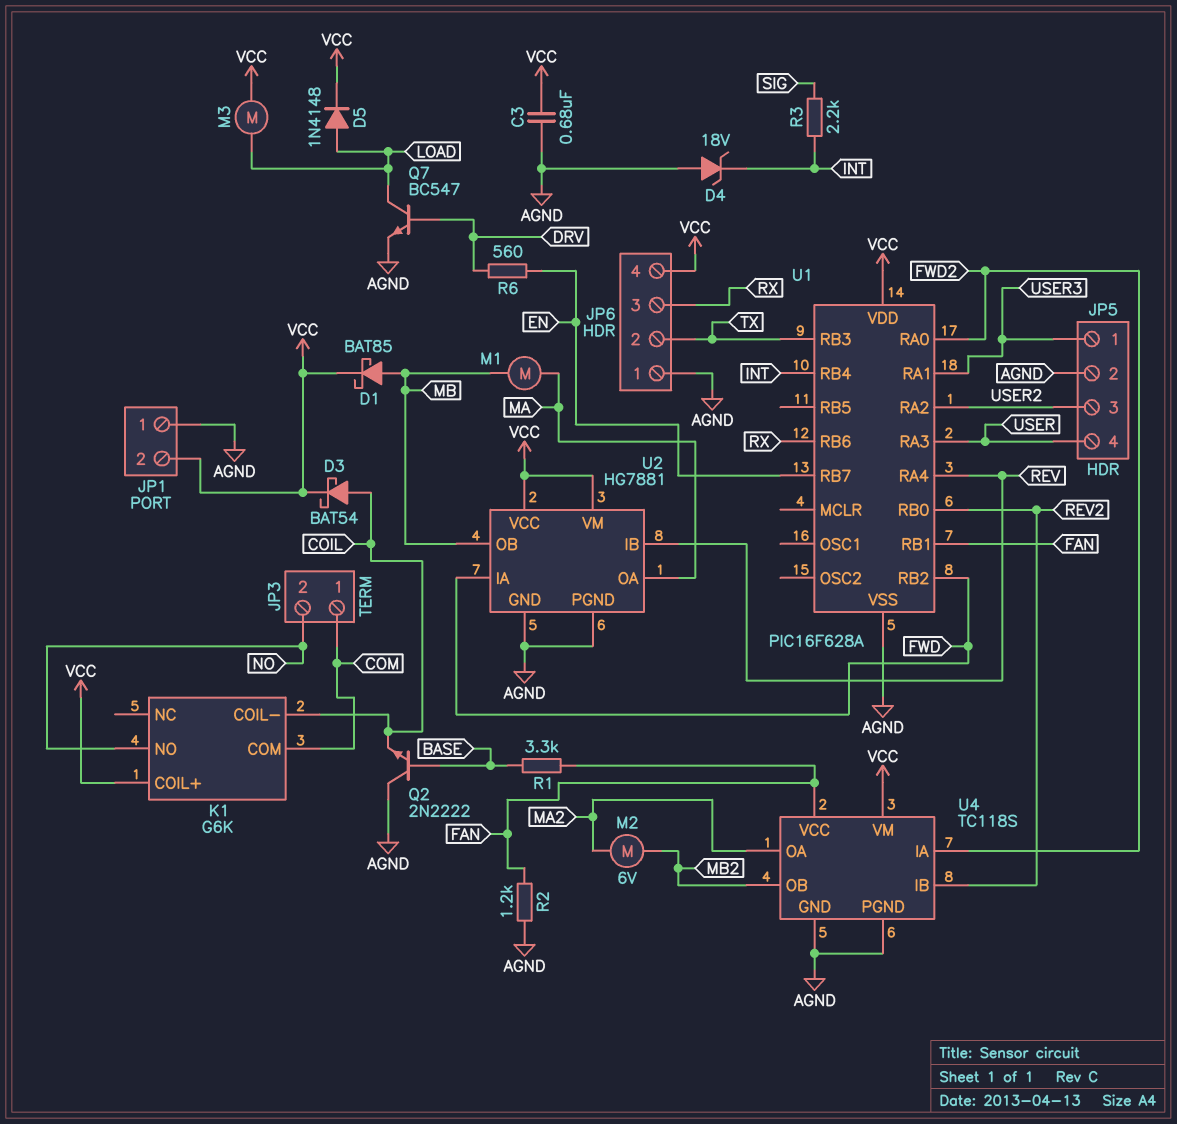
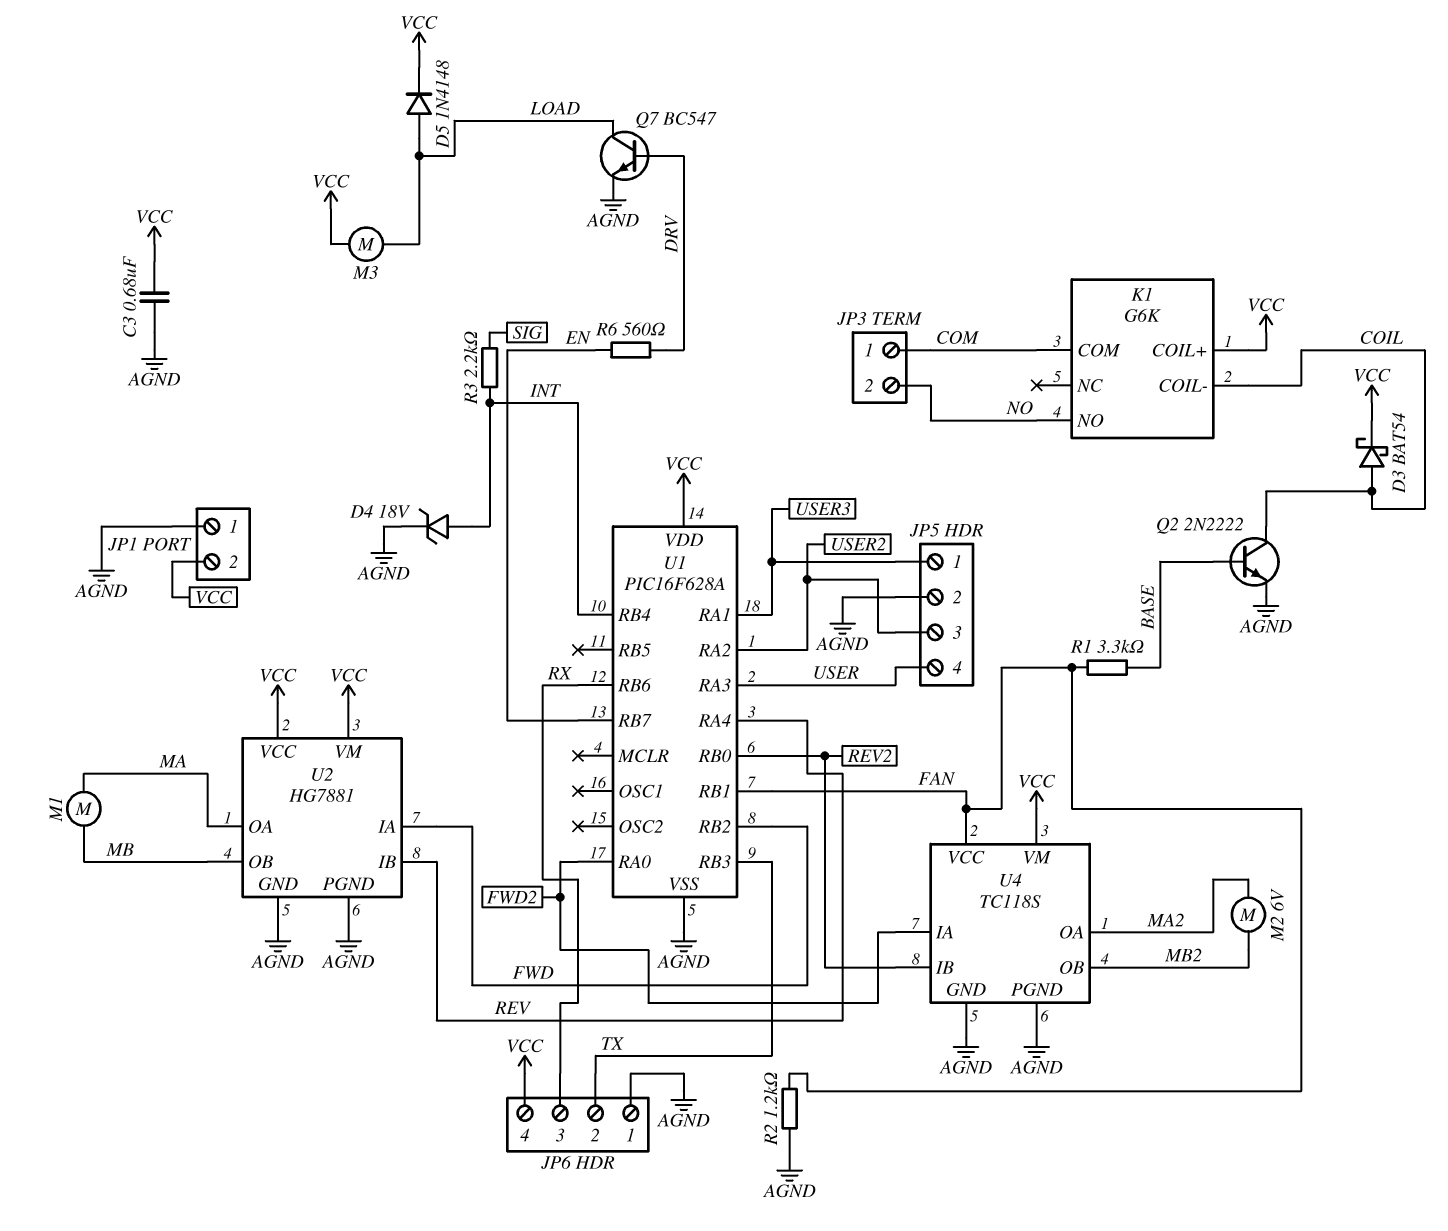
D1: schottky BAT85 (A MB, K VCC) -> none
D4: zener 18V (A AGND, K INT) -> zener 18V (A INT, K AGND)
Q2: NPN 2N2222 (B BASE, C AGND, E COIL) -> NPN 2N2222 (B BASE, C COIL, E AGND)

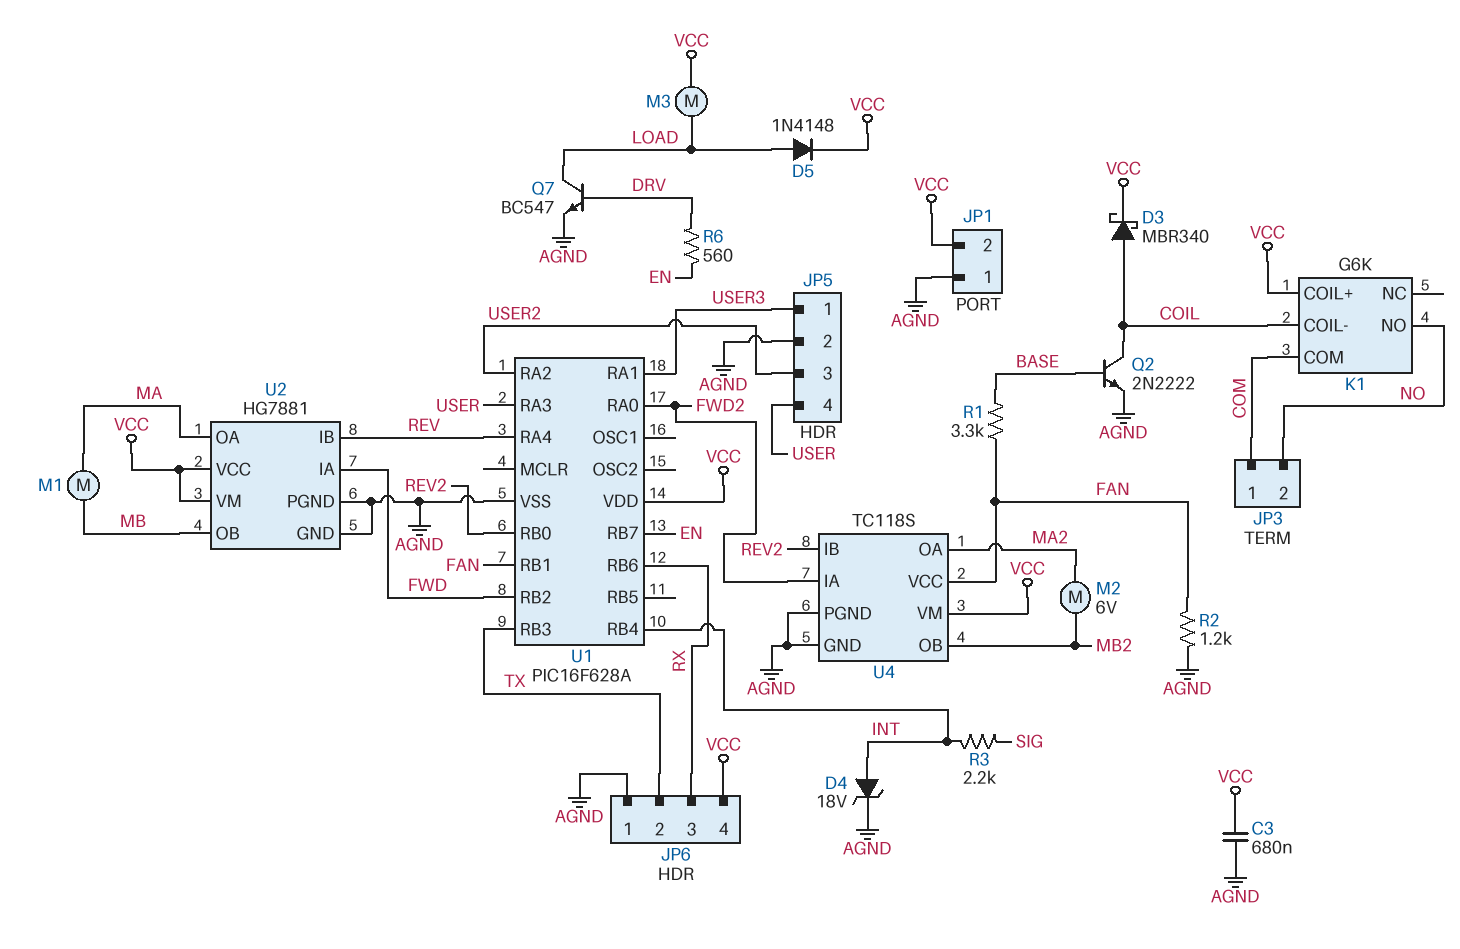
D3: schottky BAT54 (A COIL, K VCC) -> schottky MBR340 (A COIL, K VCC)

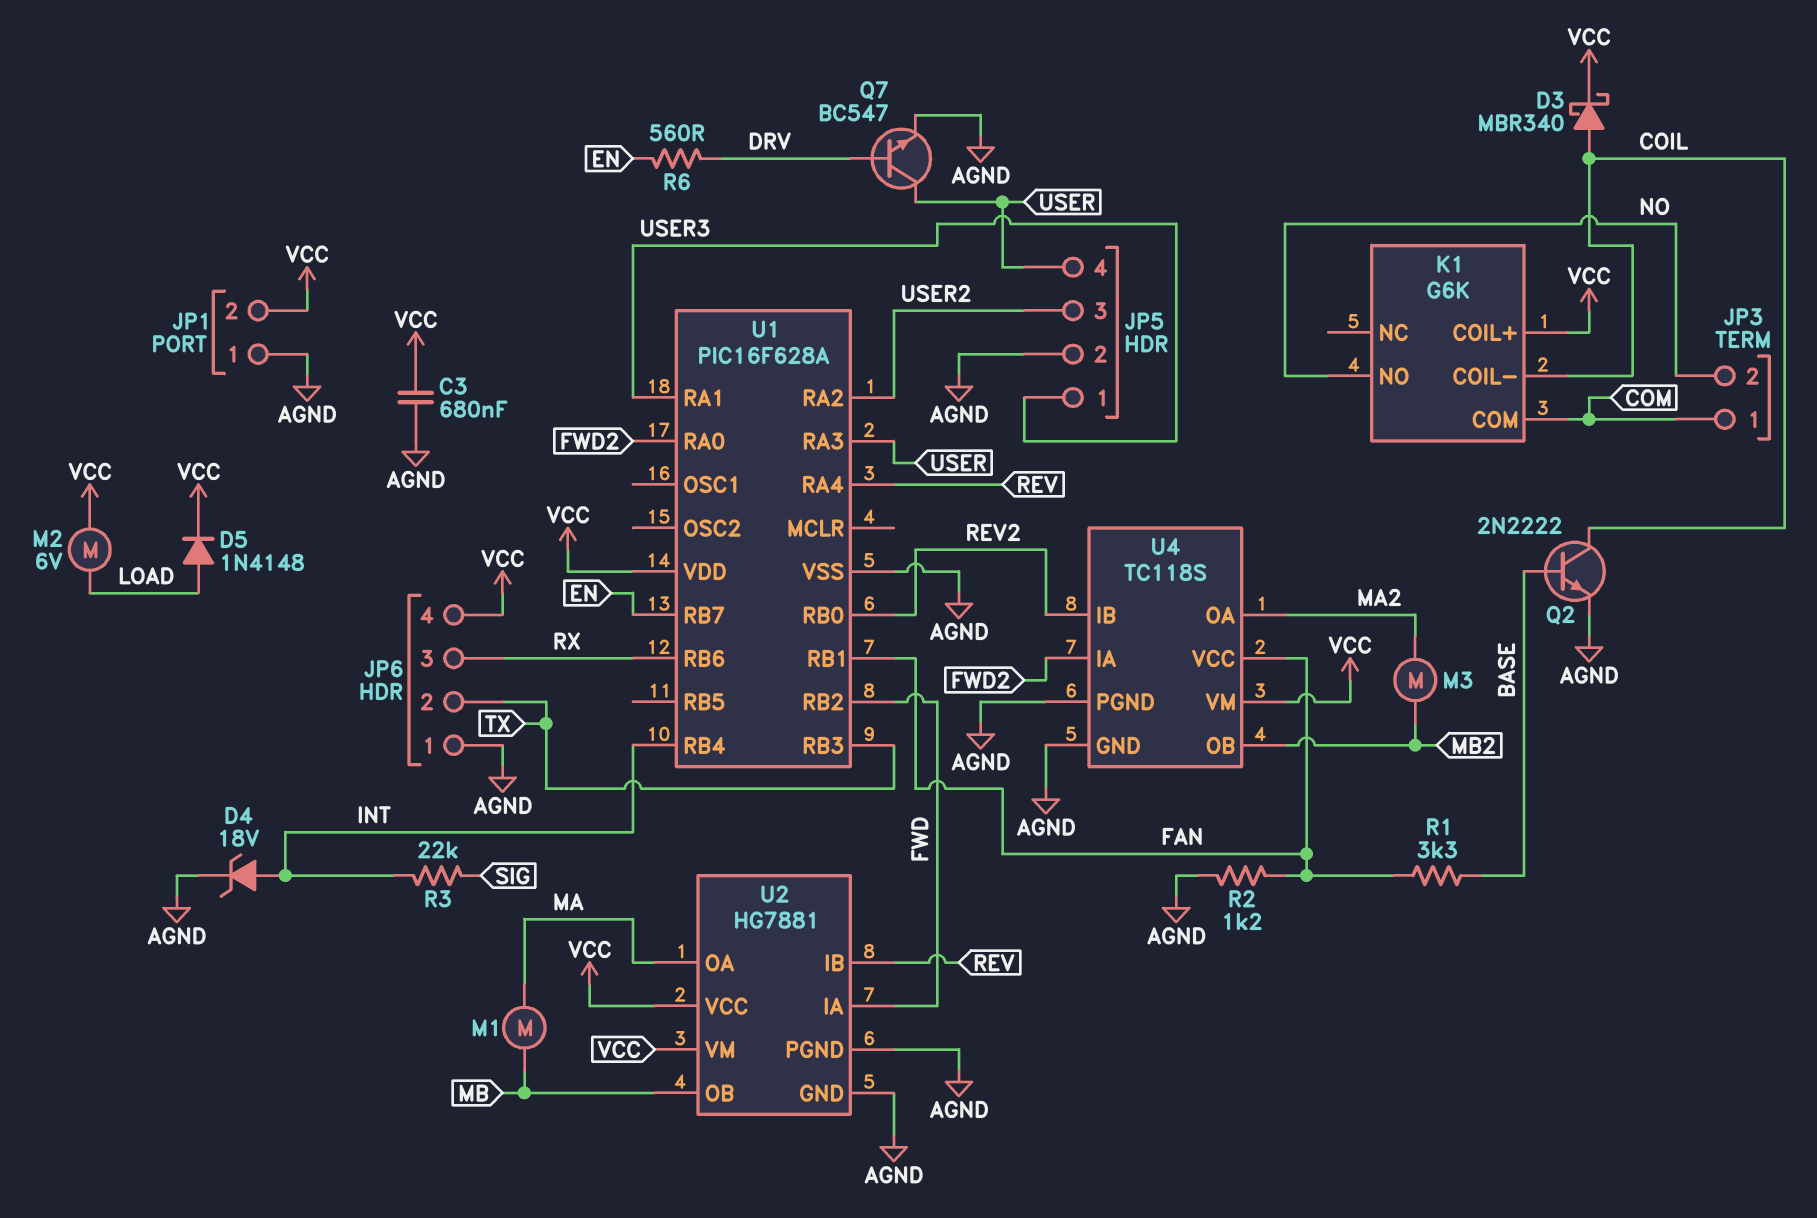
M2: motor 6V (MA2, MB2) -> motor 6V (LOAD, VCC)
M3: motor (LOAD, VCC) -> motor (MA2, MB2)
Q7: NPN BC547 (B DRV, C LOAD, E AGND) -> NPN BC547 (B DRV, C USER, E AGND)
R3: 2.2k (INT, SIG) -> 22k (INT, SIG)

